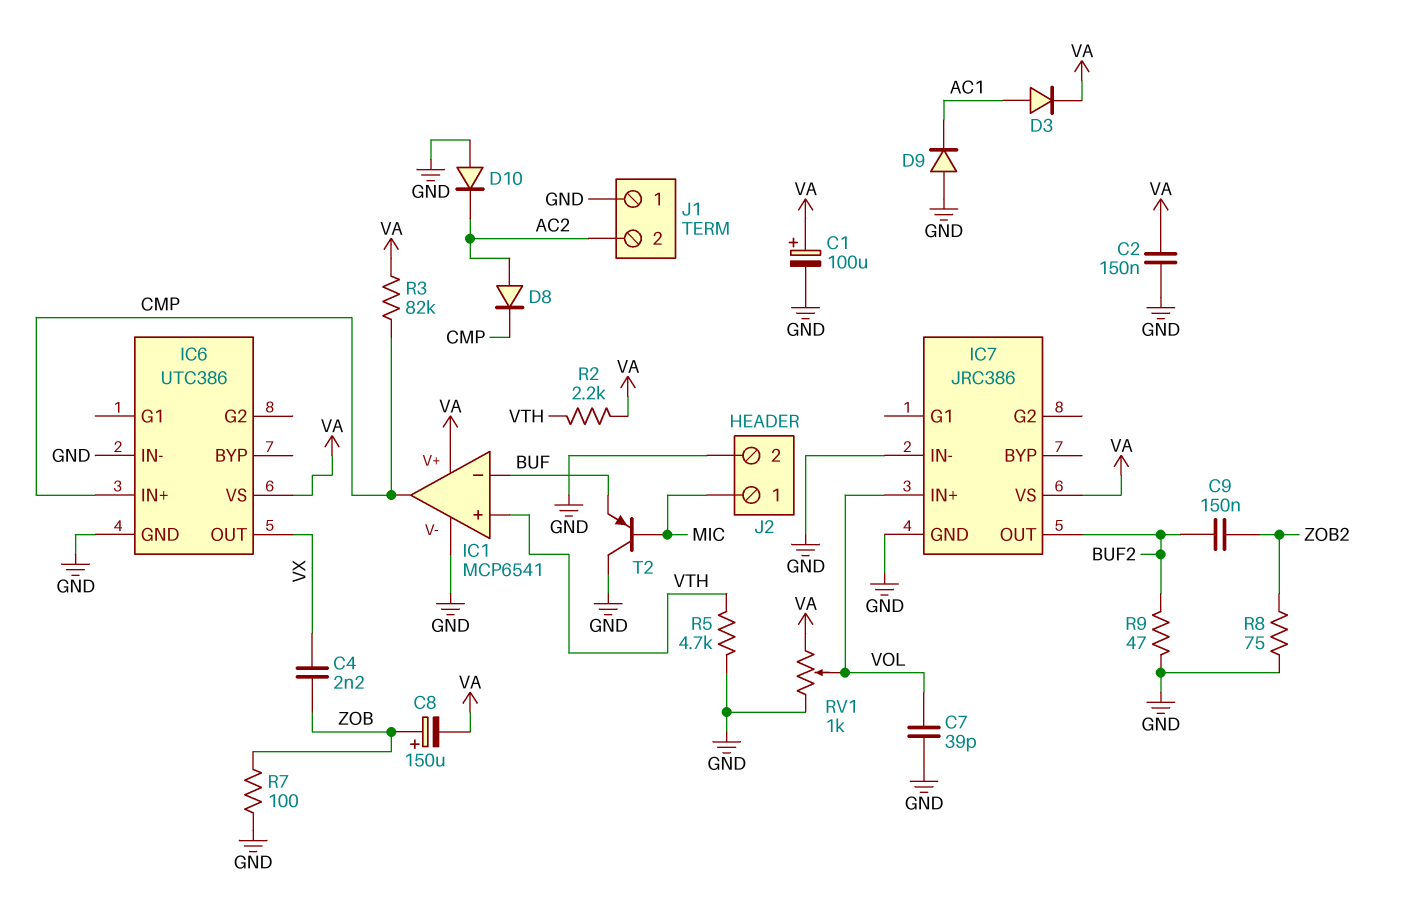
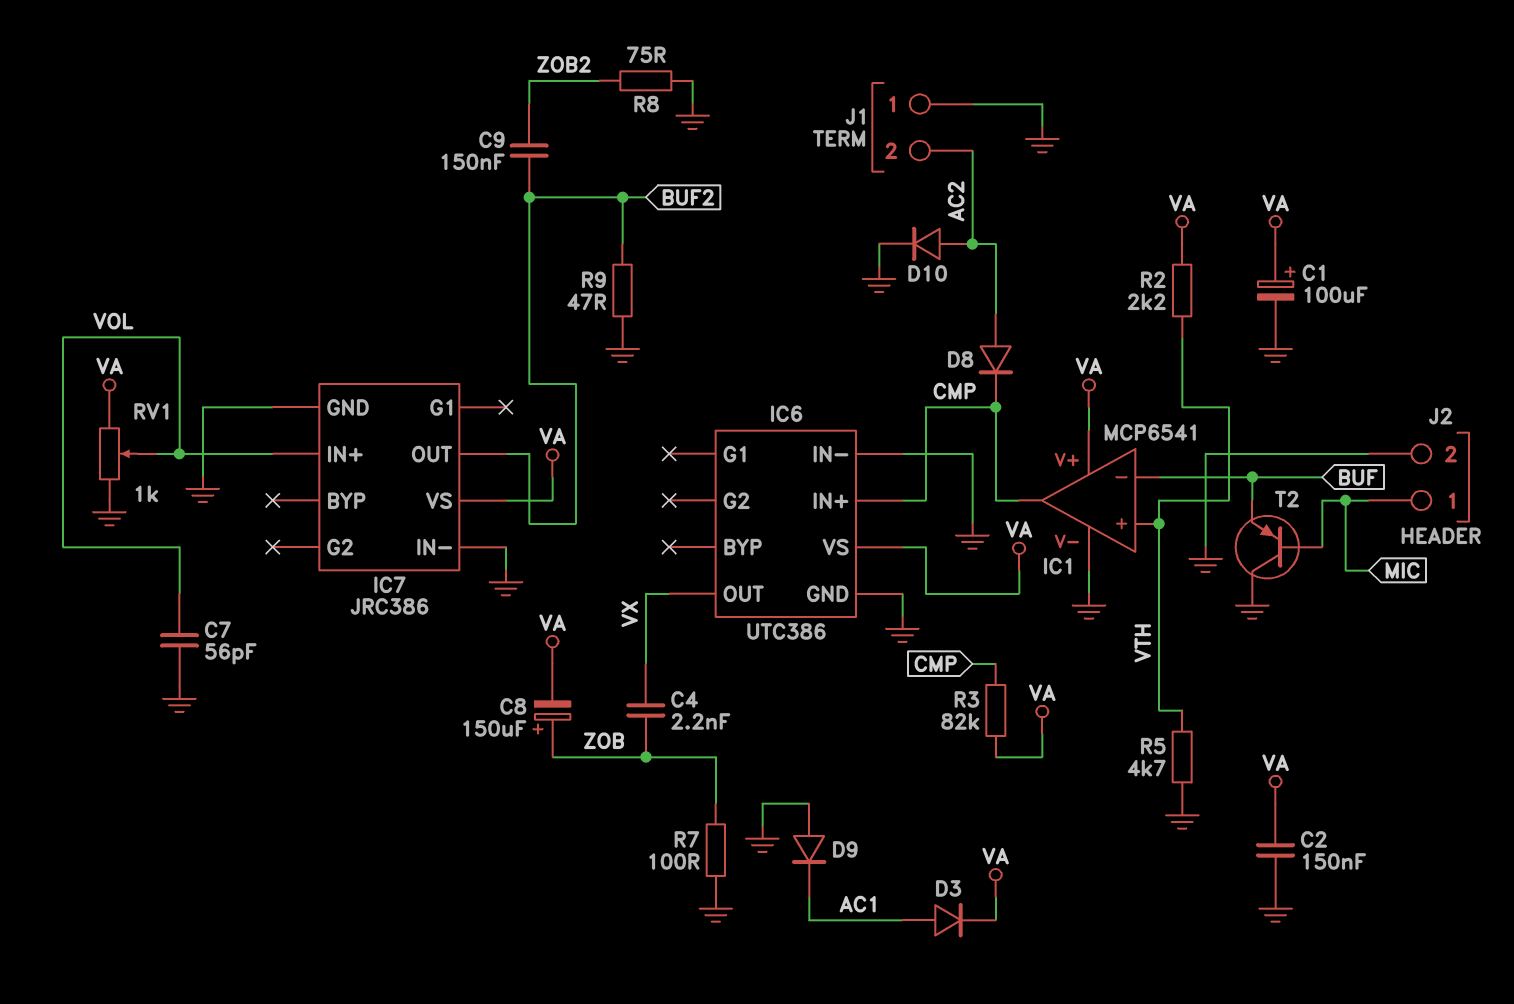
C7: 39pF (GND, VOL) -> 56pF (GND, VOL)
D10: diode (A GND, K AC2) -> diode (A AC2, K GND)

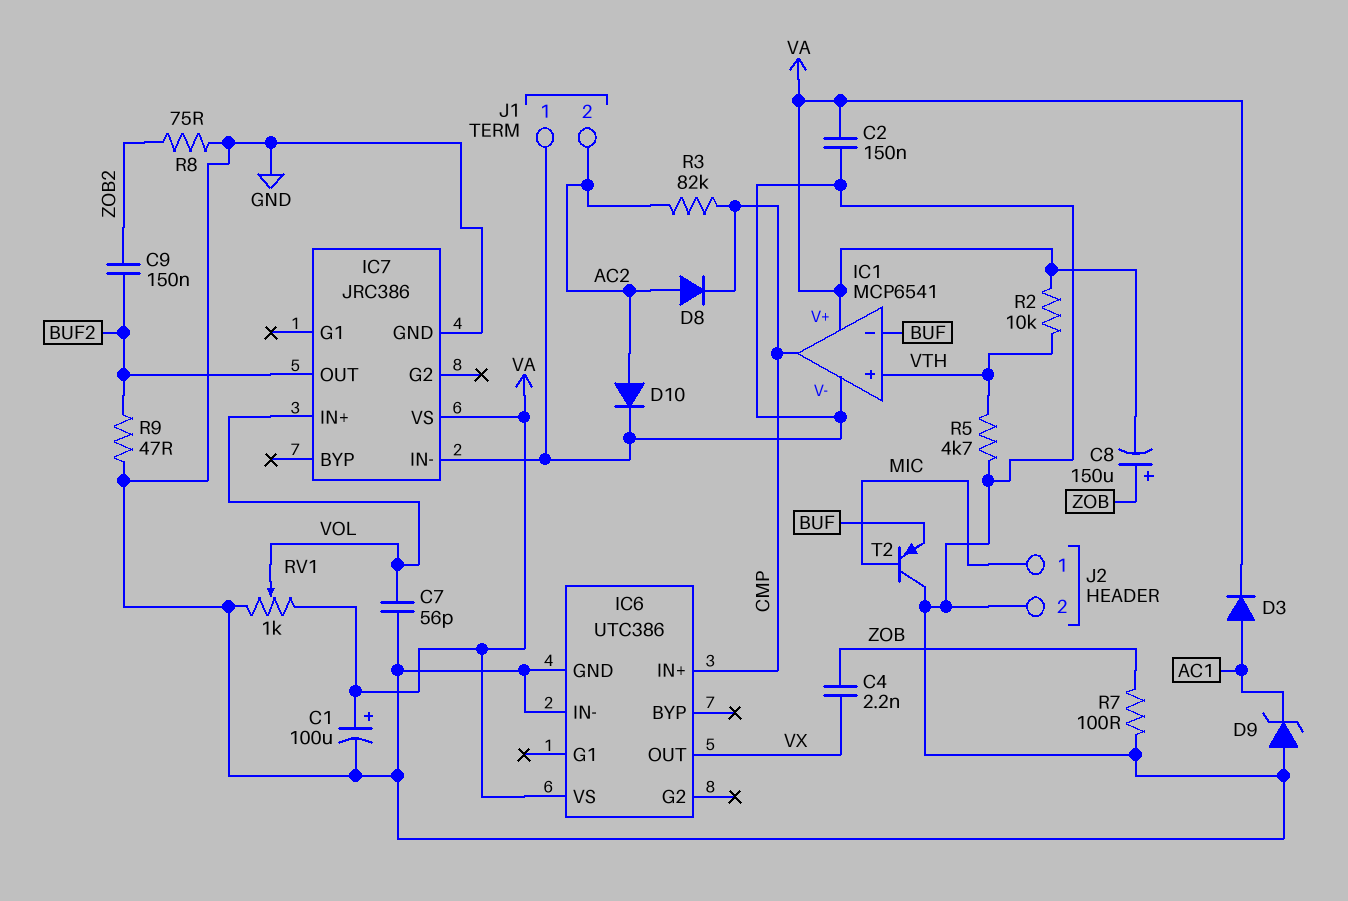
D9: diode (A GND, K AC1) -> zener (A GND, K AC1)
R2: 2.2k (VA, VTH) -> 10k (VA, VTH)
R3: 82k (CMP, VA) -> 82k (AC2, CMP)

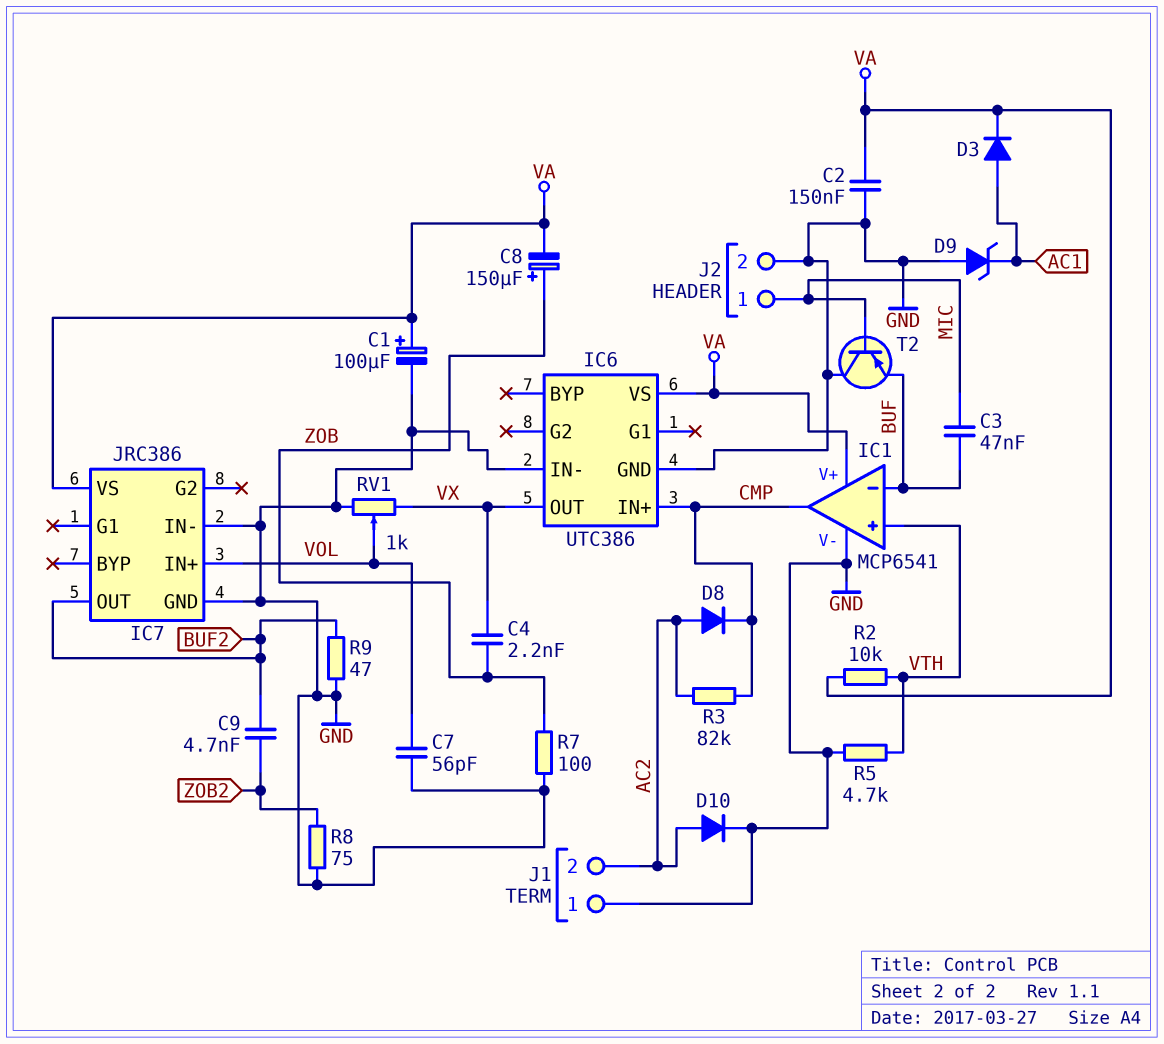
C3: none -> 47nF (BUF, MIC)
C9: 150nF (BUF2, ZOB2) -> 4.7nF (BUF2, ZOB2)
RV1: 1k (GND, VA, wiper VOL) -> 1k (GND, VX, wiper VOL)

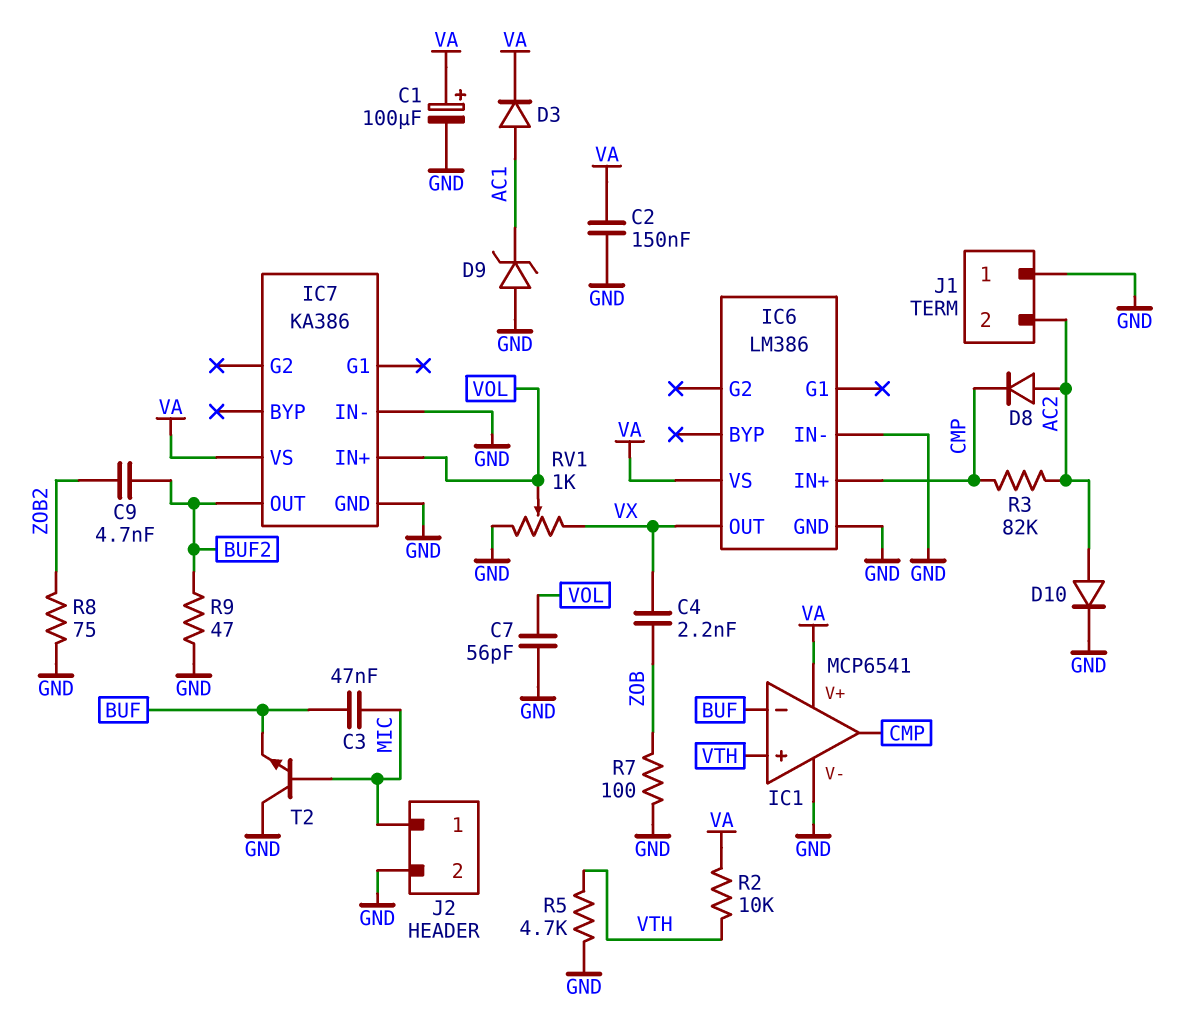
C8: 150uF (plus ZOB, minus VA) -> none
IC6: UTC386 -> LM386
IC7: JRC386 -> KA386
T2: PNP (B MIC, C GND, E BUF) -> NPN (B MIC, C GND, E BUF)

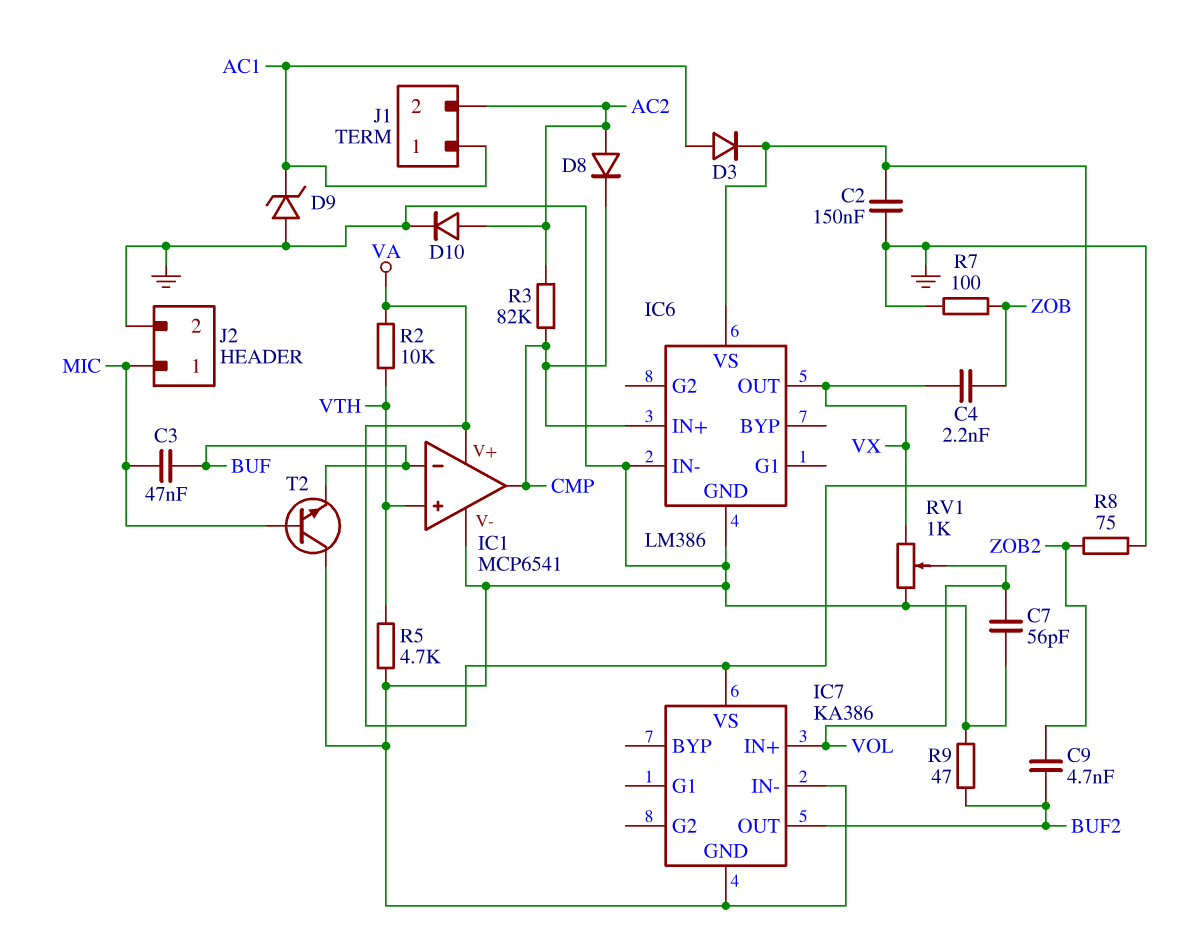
C1: 100uF (plus VA, minus GND) -> none
J1 pin 1: GND -> AC1

